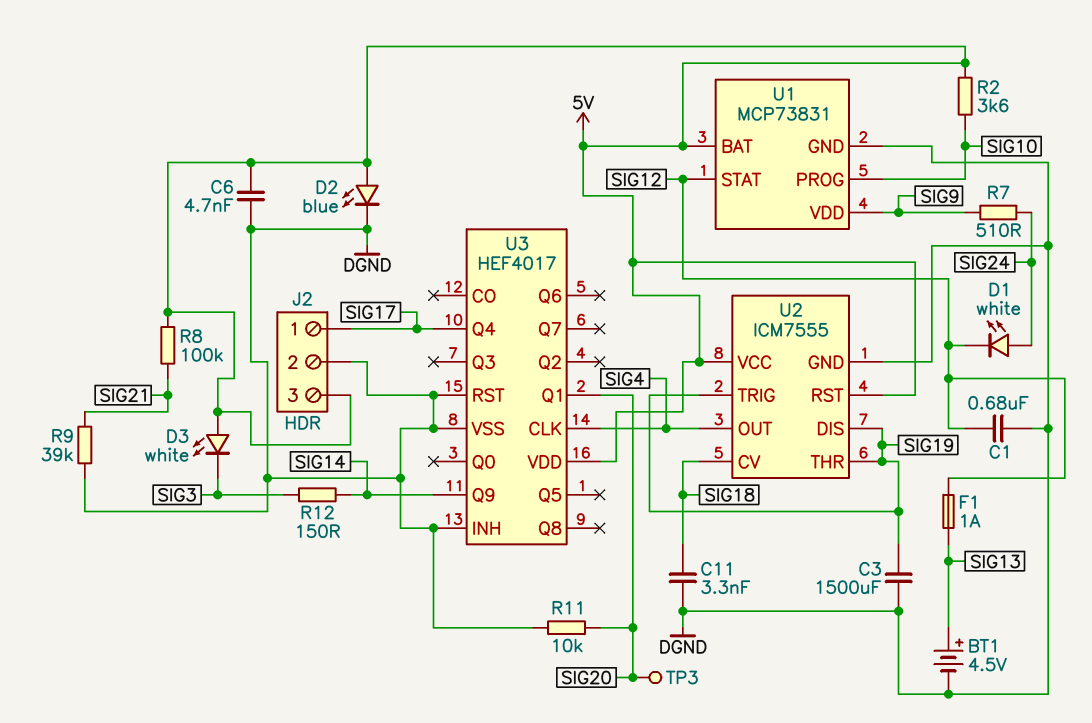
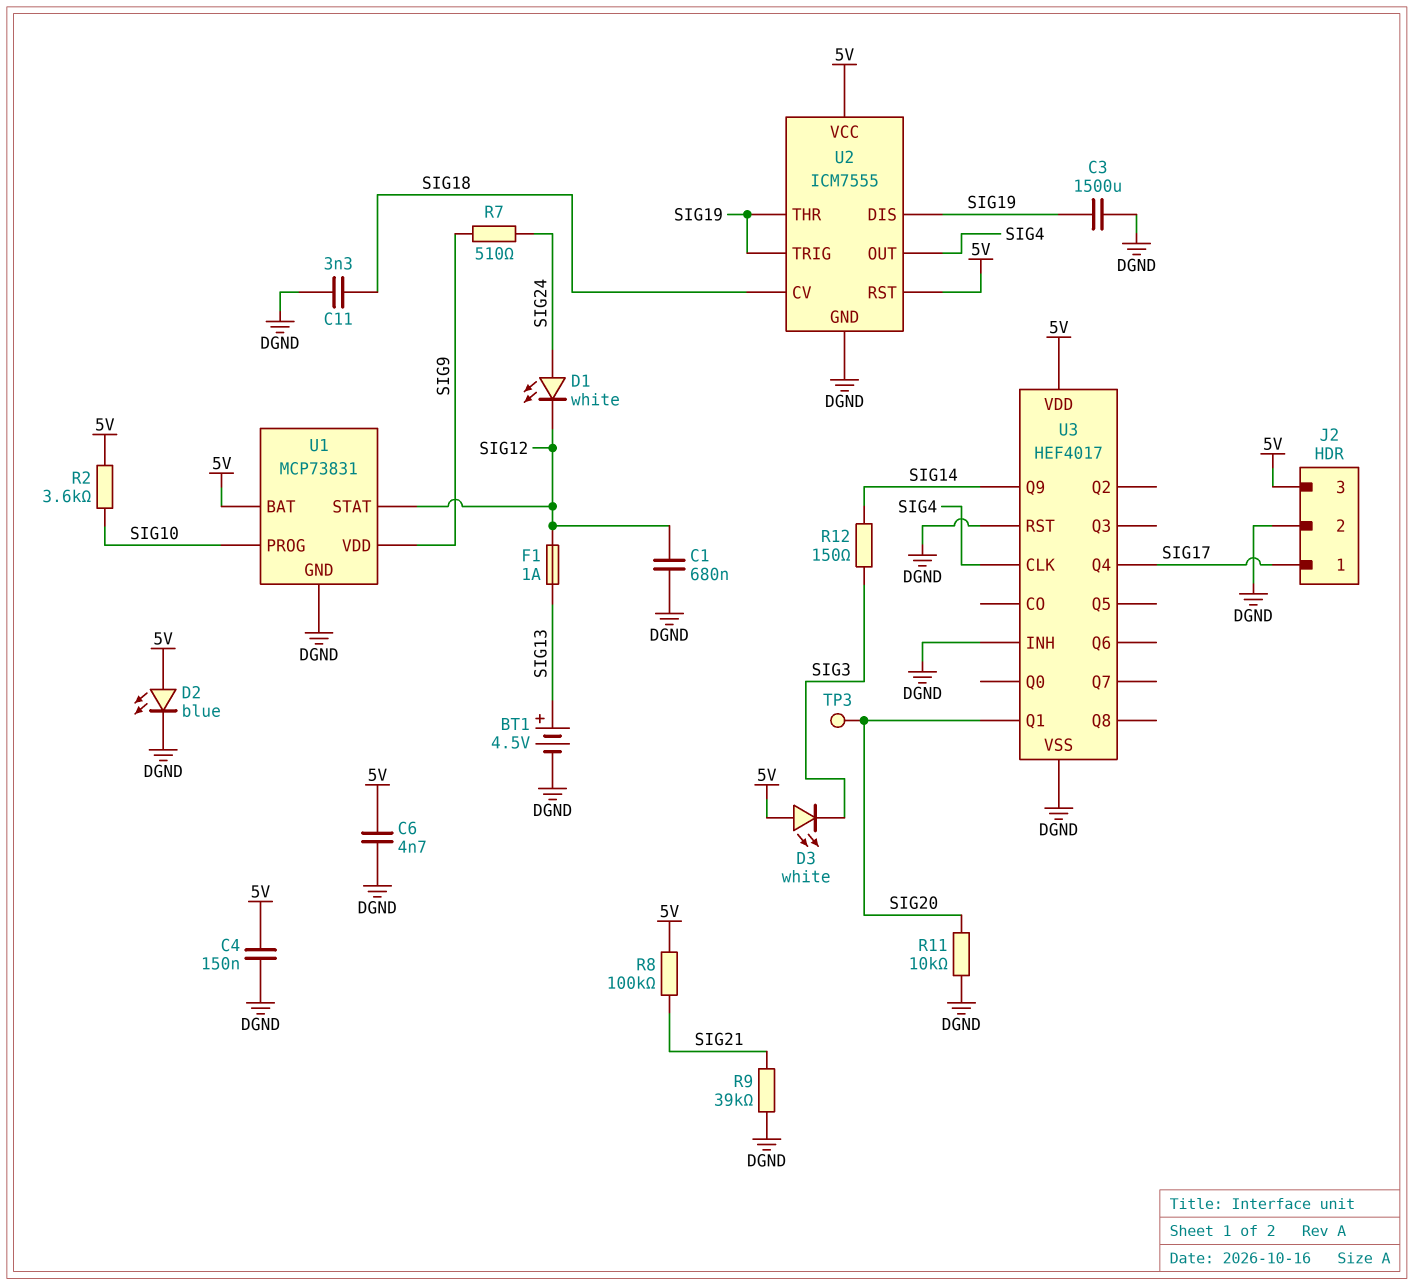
C4: none -> 150nF (5V, DGND)

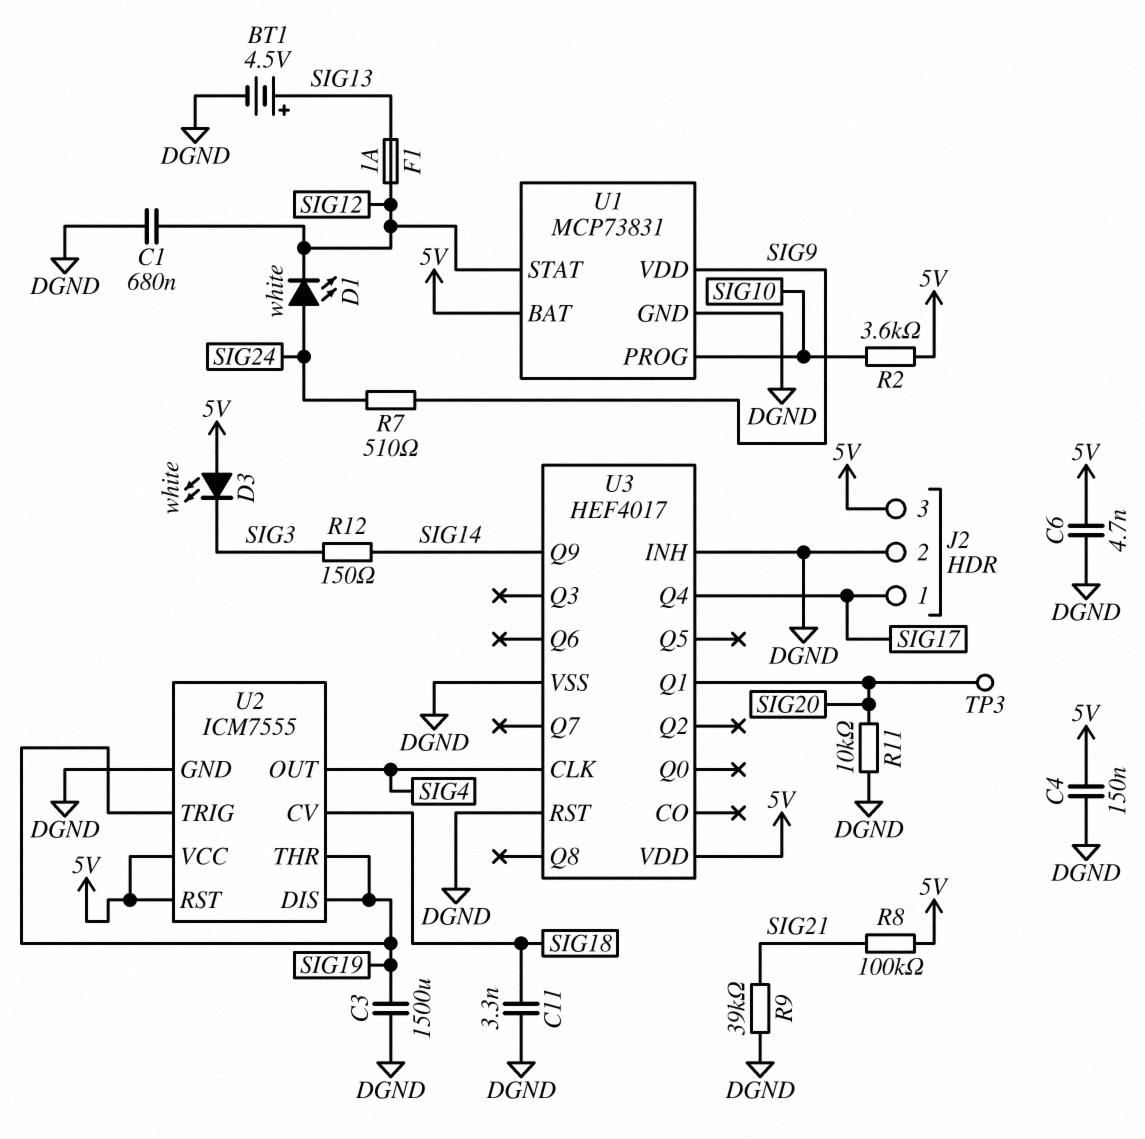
D2: LED blue (A 5V, K DGND) -> none

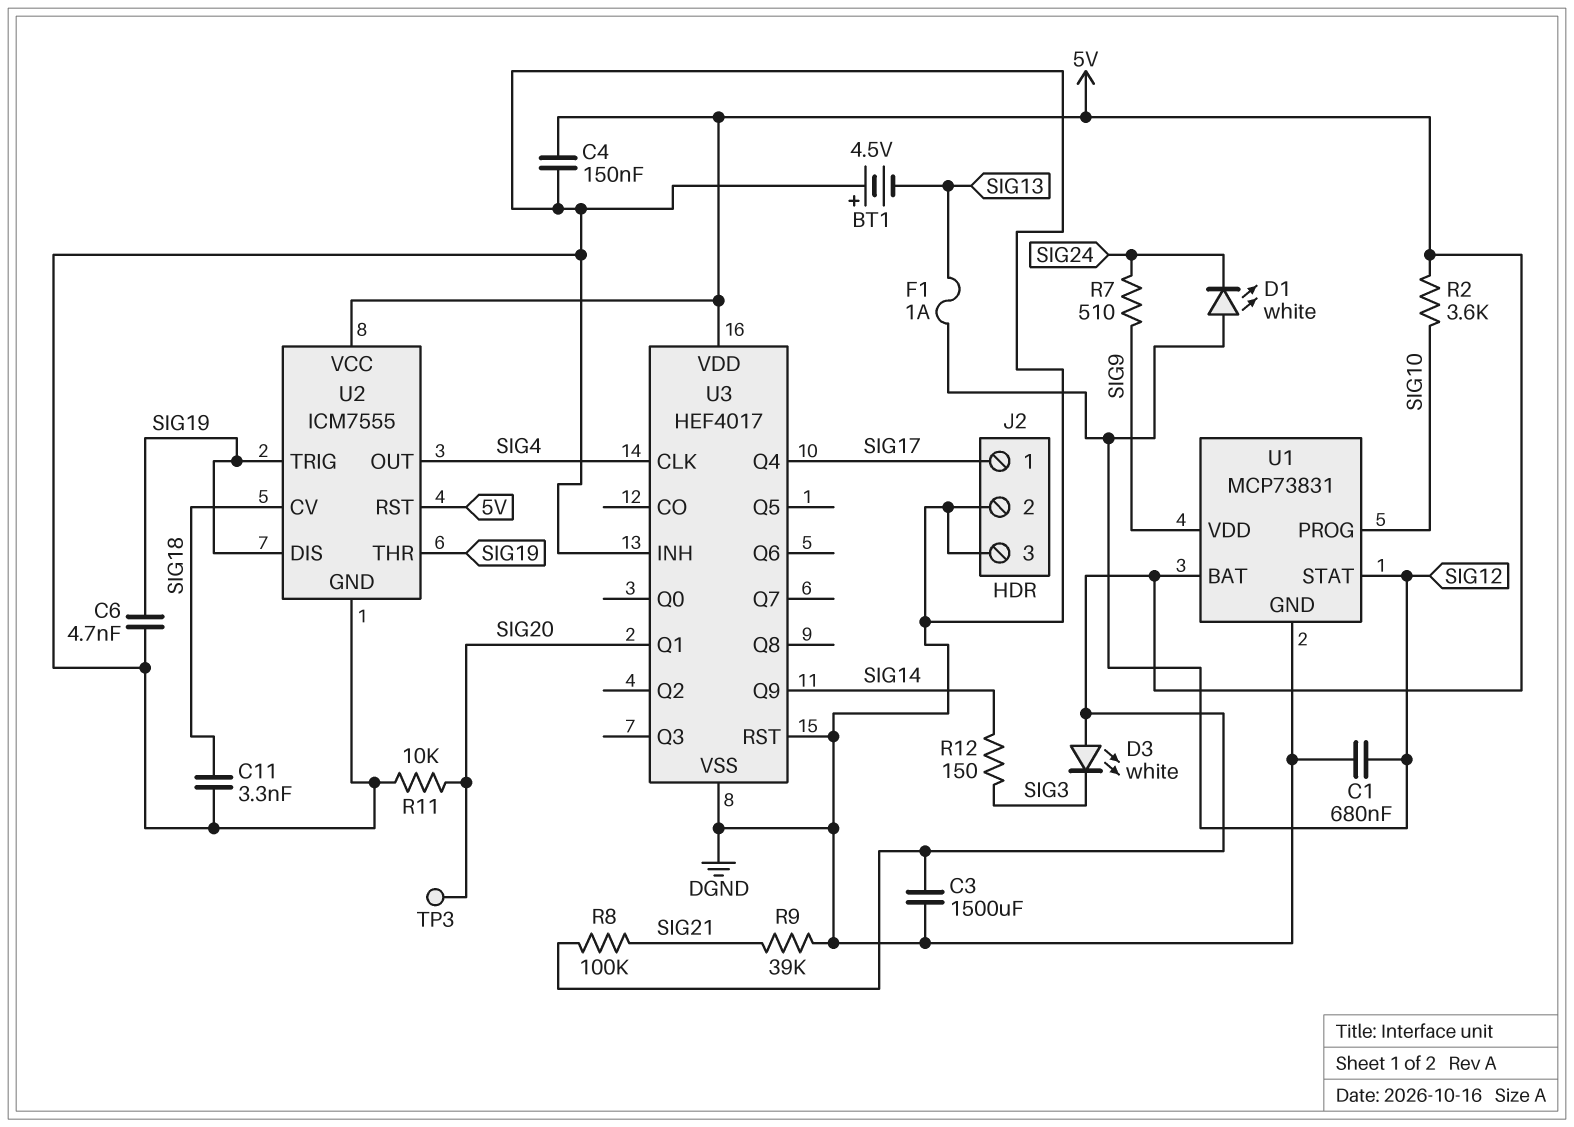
BT1: 4.5V (plus SIG13, minus DGND) -> 4.5V (plus DGND, minus SIG13)
C3: 1500uF (DGND, SIG19) -> 1500uF (5V, DGND)
C6: 4.7nF (5V, DGND) -> 4.7nF (DGND, SIG19)
D1: LED white (A SIG24, K SIG12) -> LED white (A SIG12, K SIG24)
J2 pin 3: 5V -> DGND

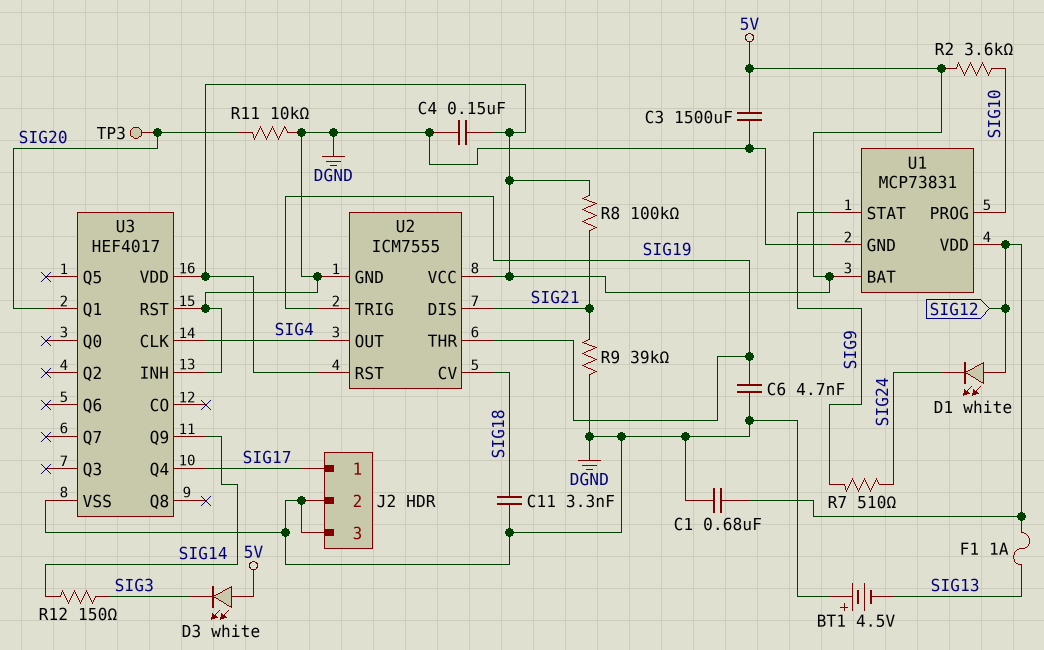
U1 pin STAT: SIG12 -> SIG9
U1 pin VDD: SIG9 -> SIG12
U2 pin DIS: SIG19 -> SIG21

